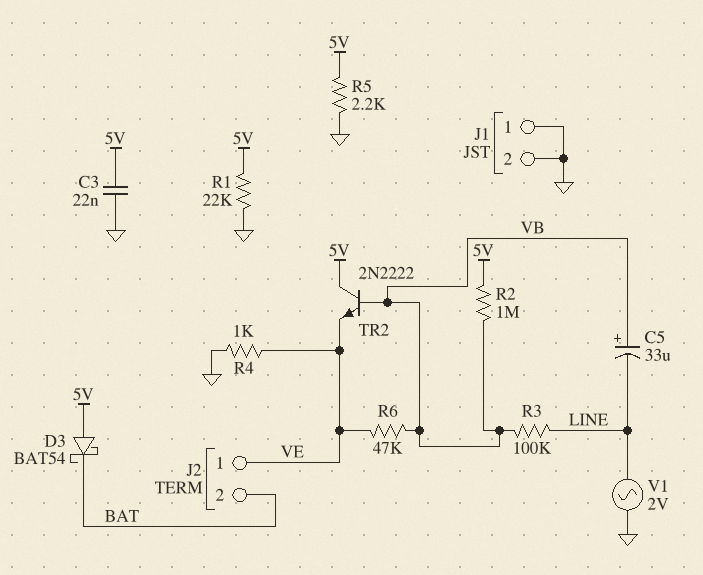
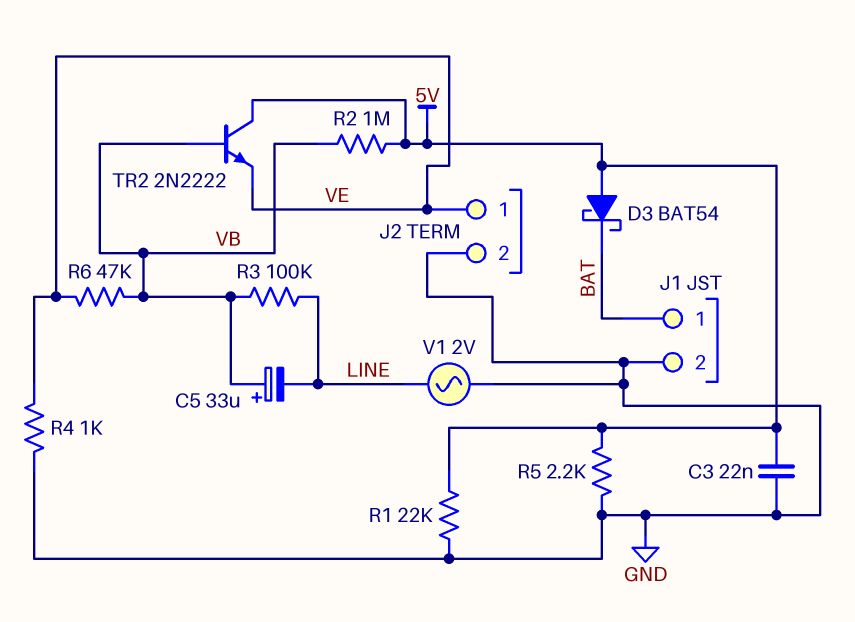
J1 pin 1: GND -> BAT
J2 pin 2: BAT -> GND

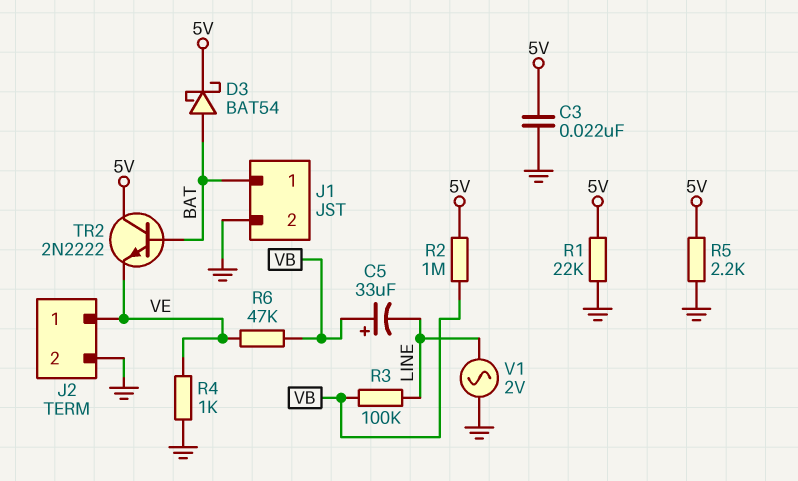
D3: schottky BAT54 (A 5V, K BAT) -> schottky BAT54 (A BAT, K 5V)
TR2: NPN 2N2222 (B VB, C 5V, E VE) -> NPN 2N2222 (B BAT, C 5V, E VE)

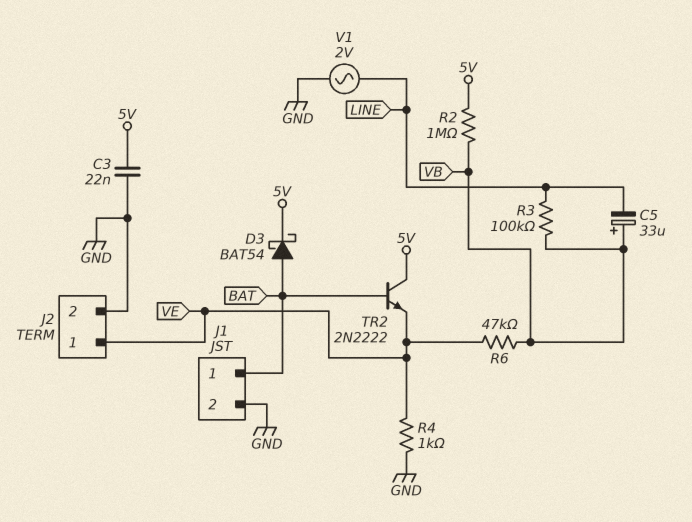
R1: 22k (5V, GND) -> none
R5: 2.2k (5V, GND) -> none

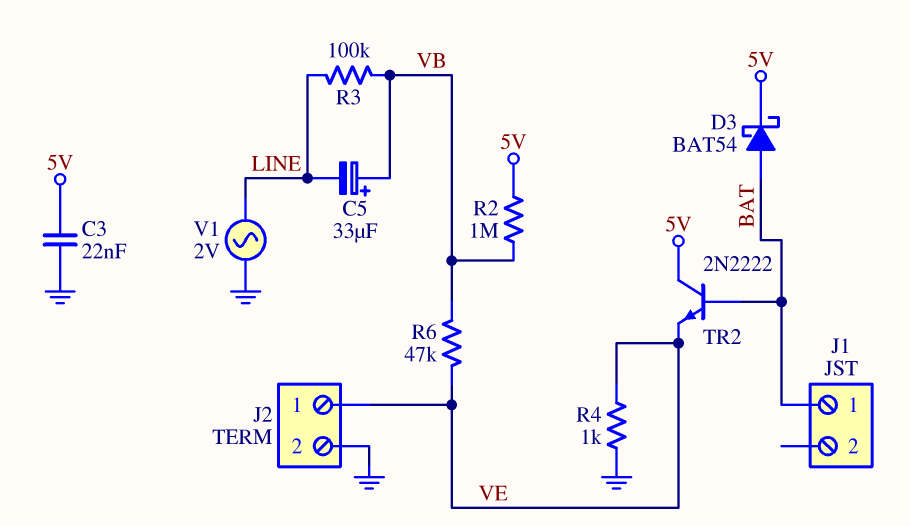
J1 pin 2: GND -> none

